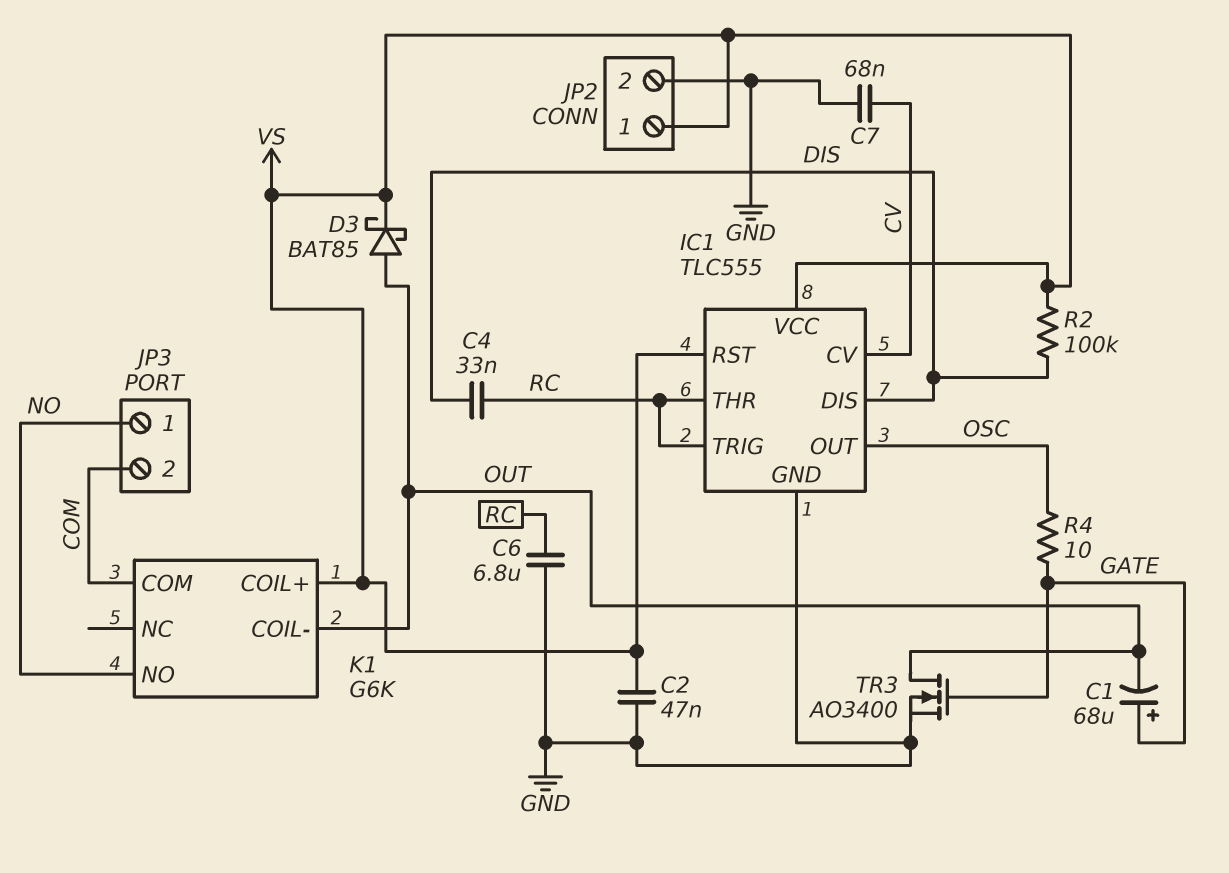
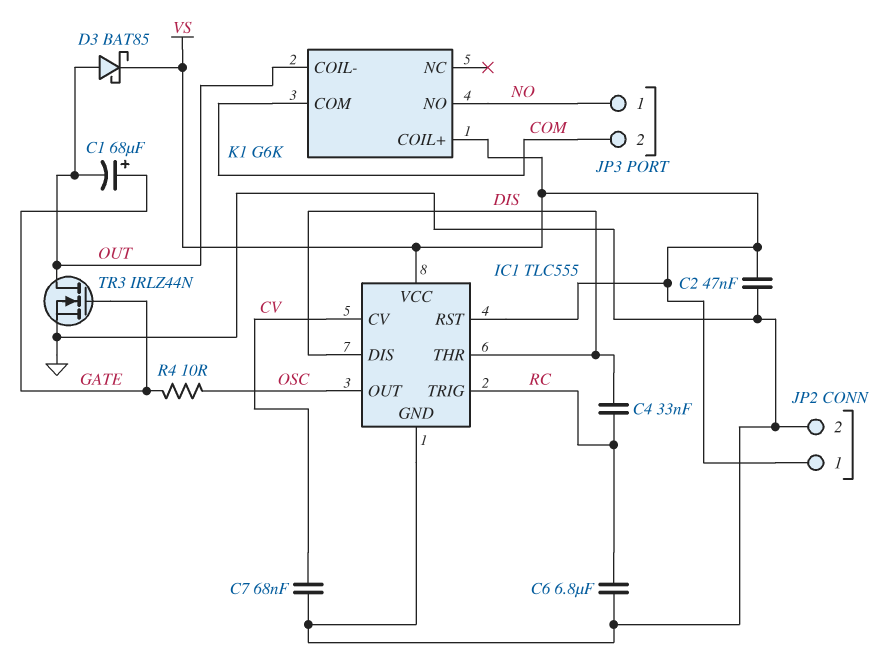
IC1 pin THR: RC -> DIS
R2: 100k (DIS, VS) -> none
TR3: NMOS AO3400 (G GATE, D OUT, S GND) -> NMOS IRLZ44N (G GATE, D OUT, S GND)

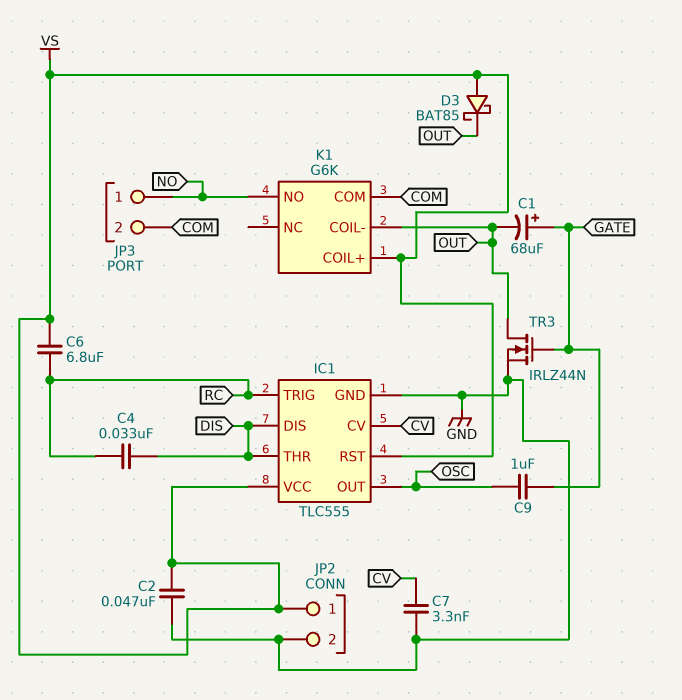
C6: 6.8uF (GND, RC) -> 6.8uF (RC, VS)
C7: 68nF (CV, GND) -> 3.3nF (CV, GND)
C9: none -> 1uF (GATE, OSC)
D3: schottky BAT85 (A OUT, K VS) -> schottky BAT85 (A VS, K OUT)
R4: 10 (GATE, OSC) -> none

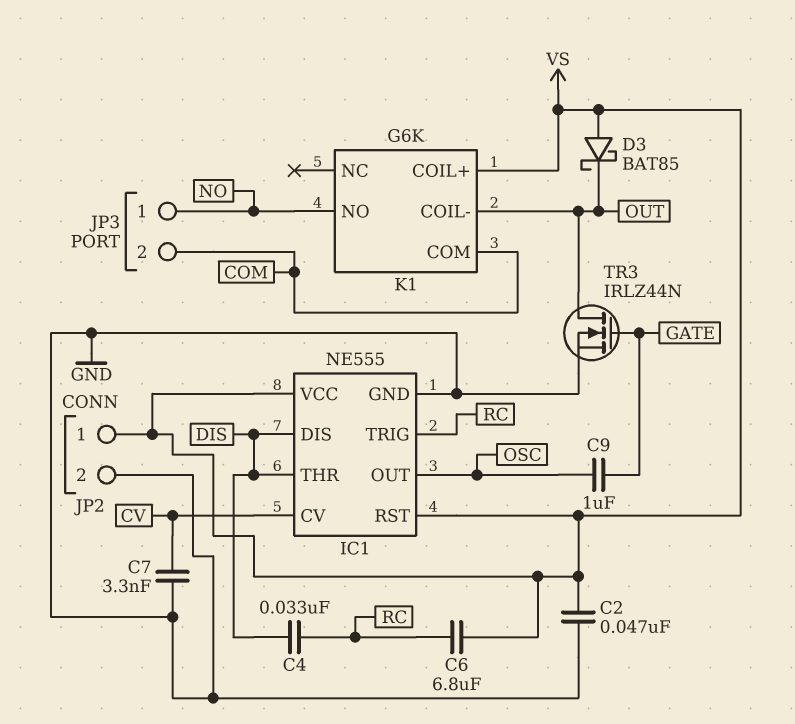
C1: 68uF (plus GATE, minus OUT) -> none
IC1: TLC555 -> NE555

